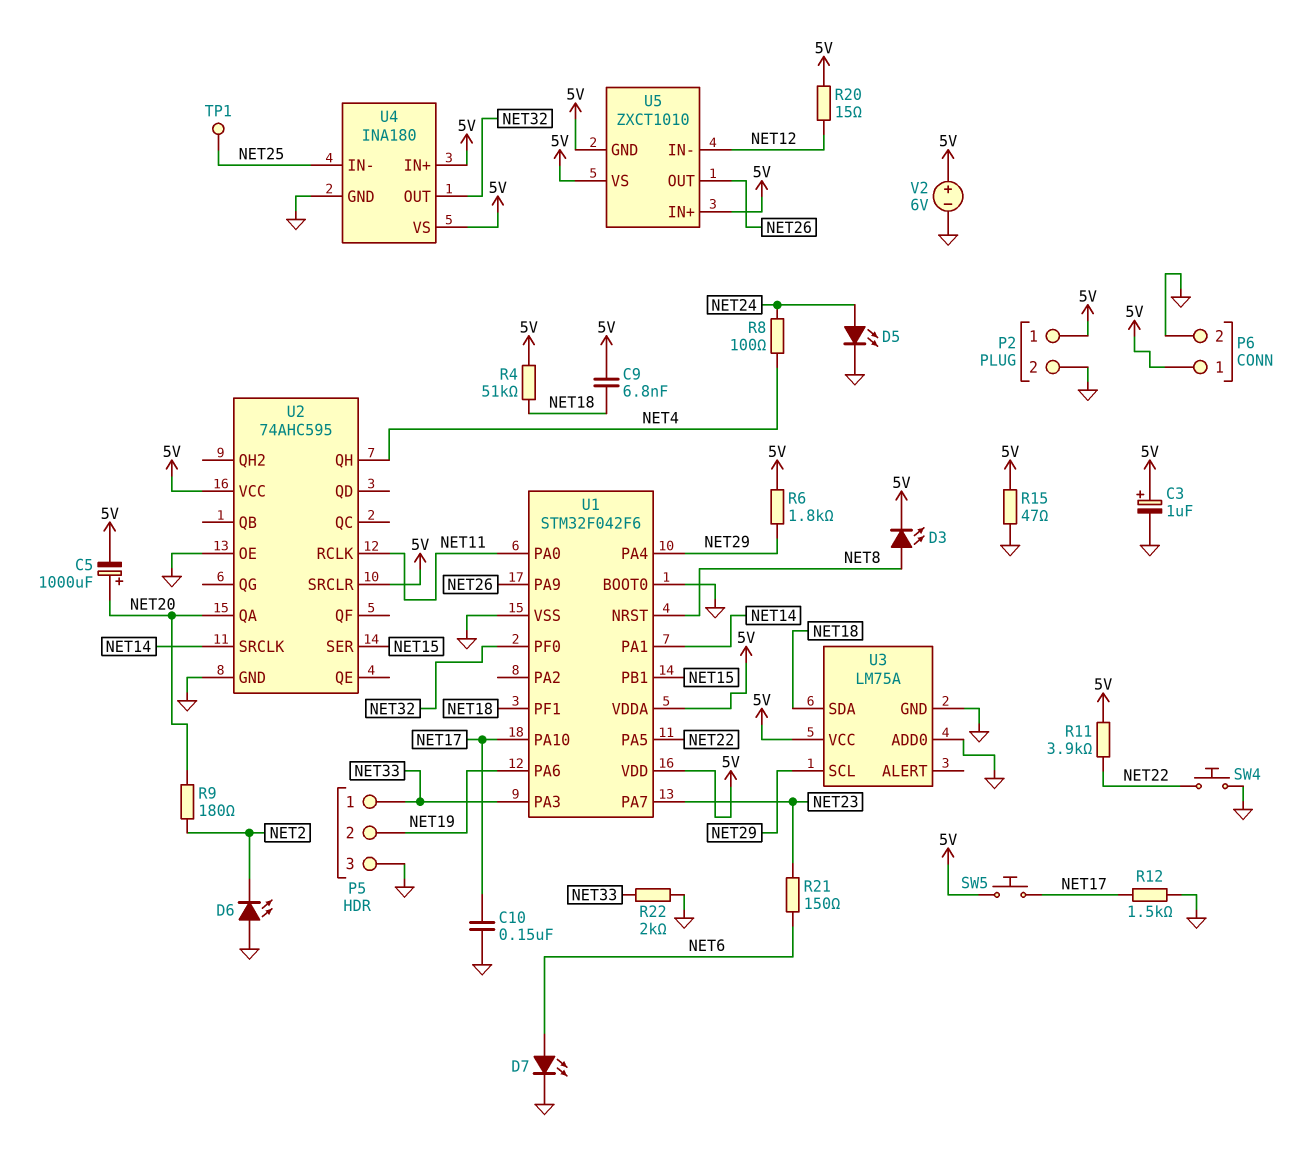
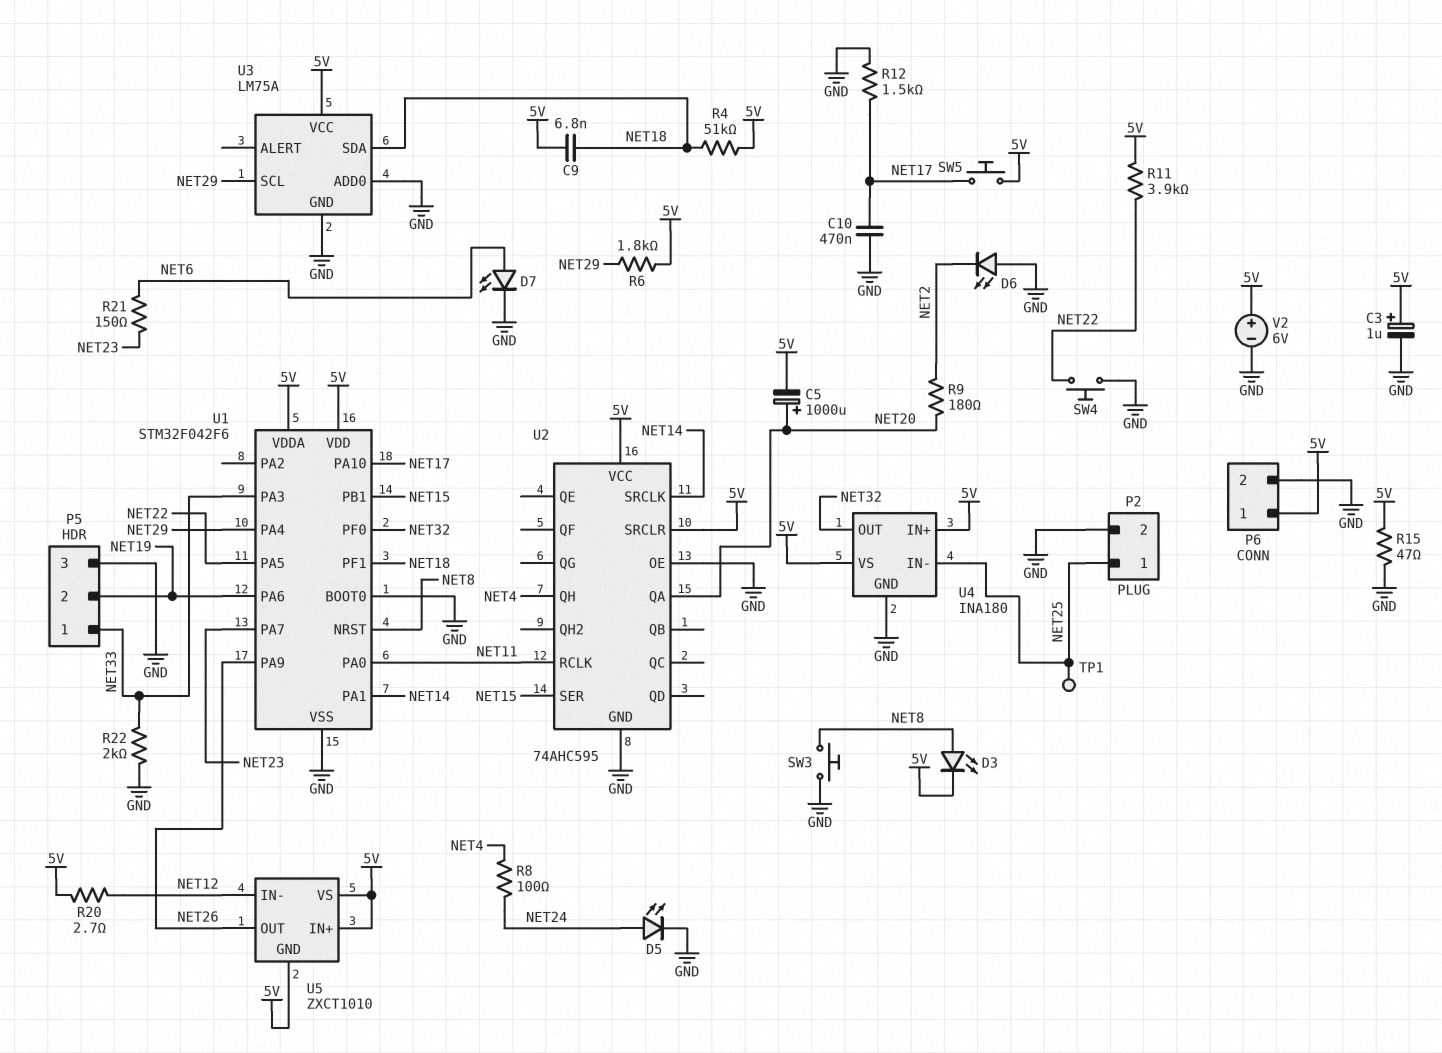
C10: 150nF (GND, NET17) -> 470nF (GND, NET17)
P2 pin 1: 5V -> NET25
R20: 15 (5V, NET12) -> 2.7 (5V, NET12)
SW3: none -> button (GND, NET8)

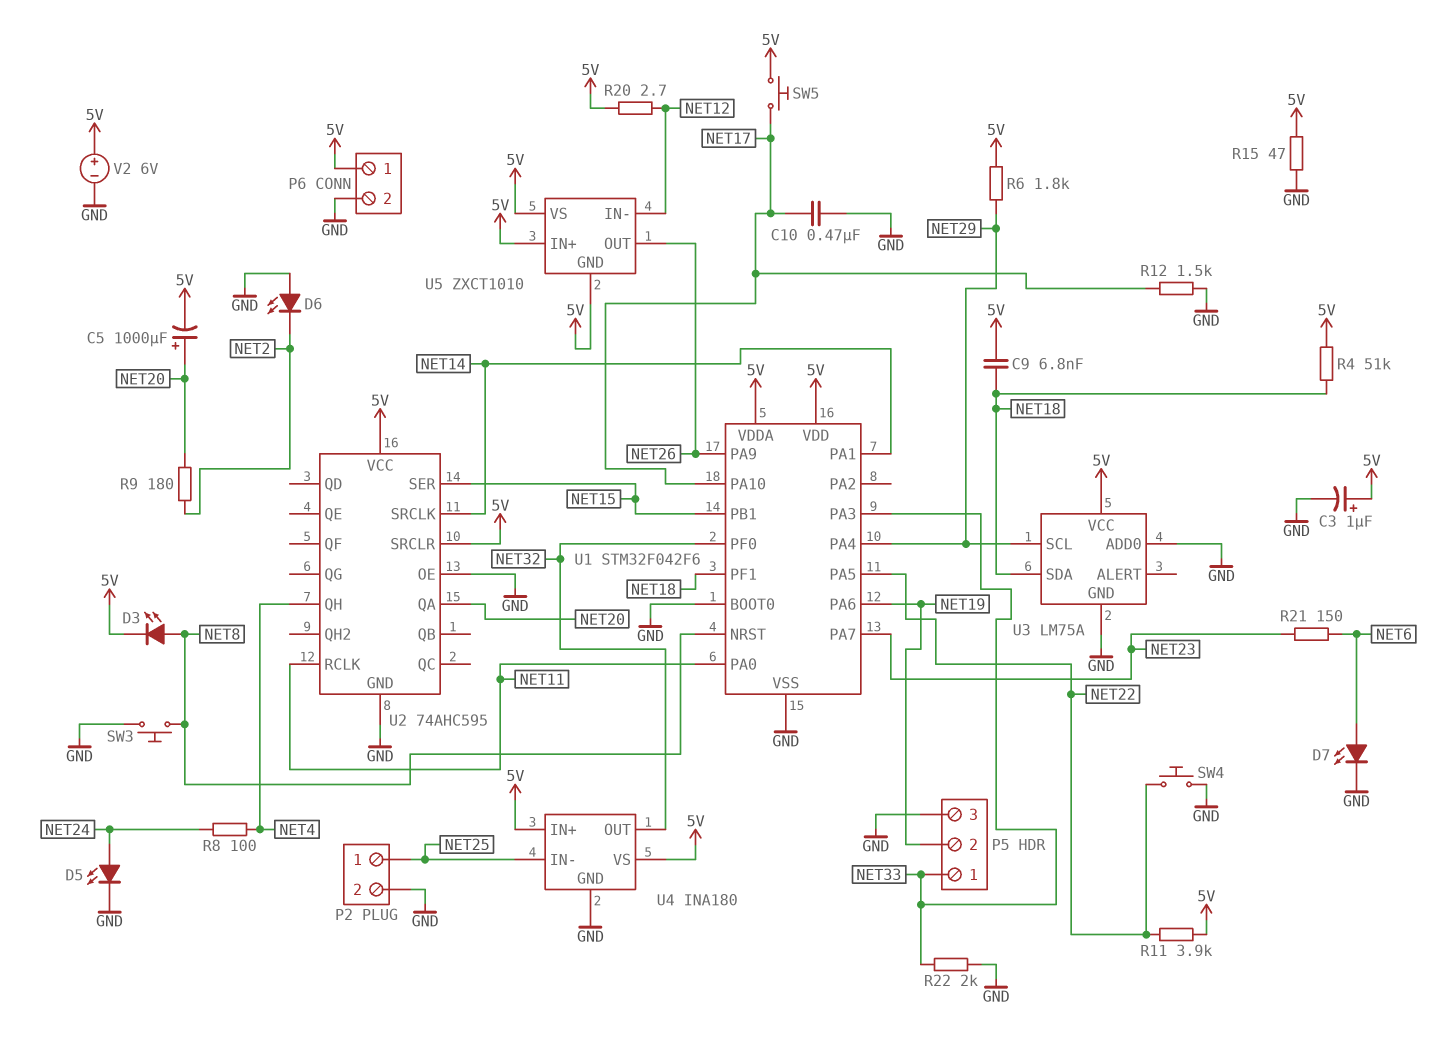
TP1: test point (NET25) -> none

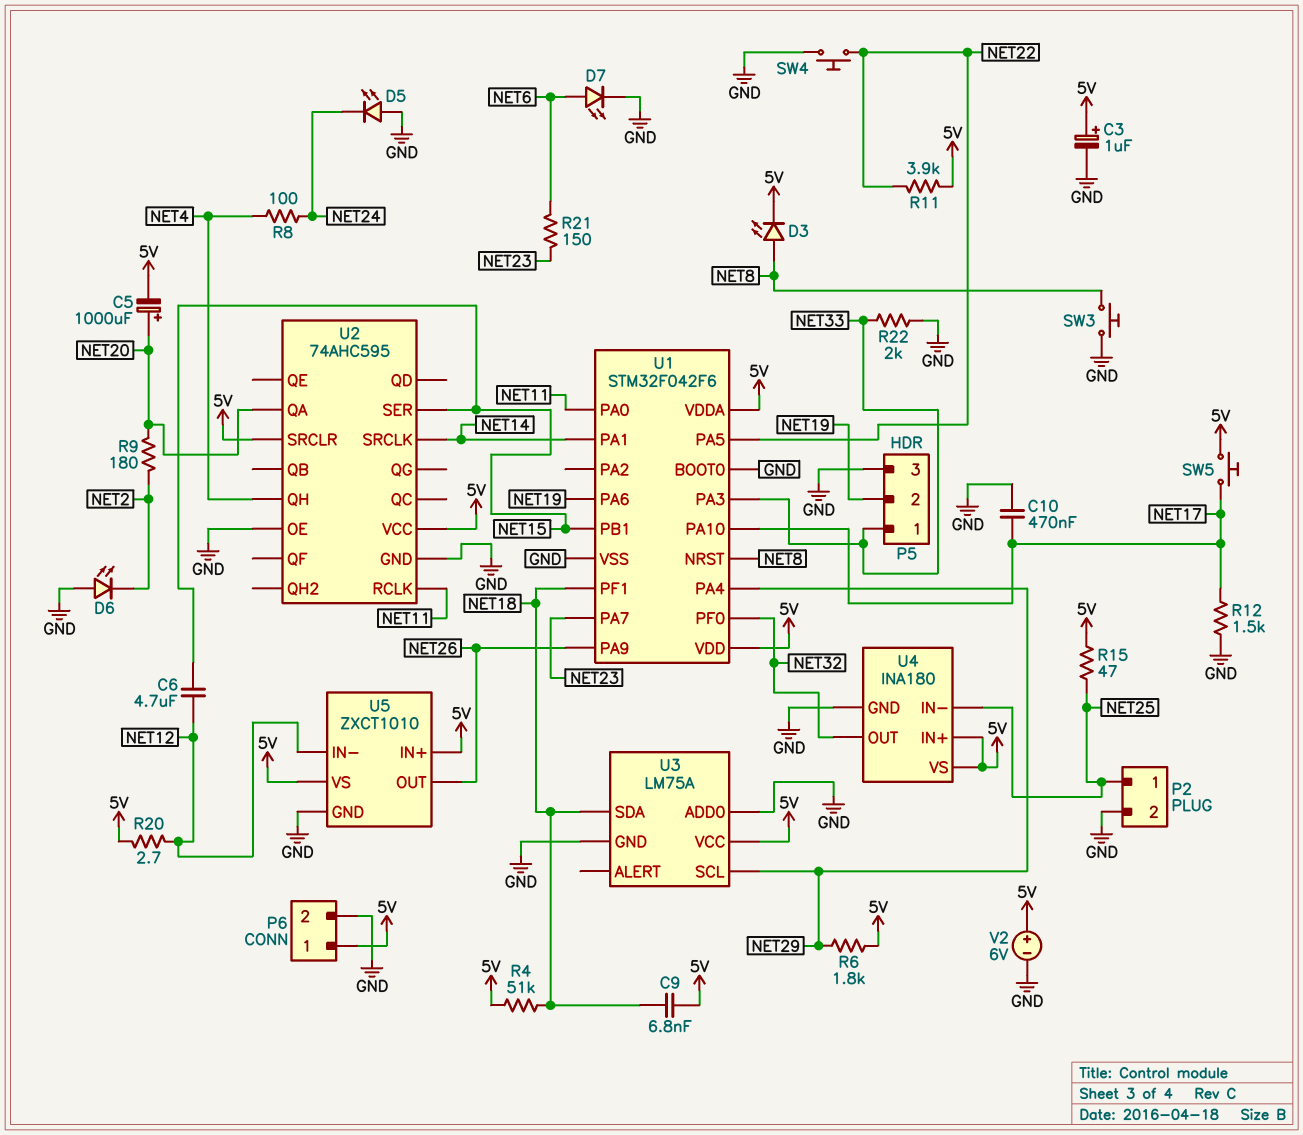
C6: none -> 4.7uF (NET12, NET15)
D5: LED (A NET24, K GND) -> LED (A GND, K NET24)
R15: 47 (5V, GND) -> 47 (5V, NET25)
U5 pin GND: 5V -> GND

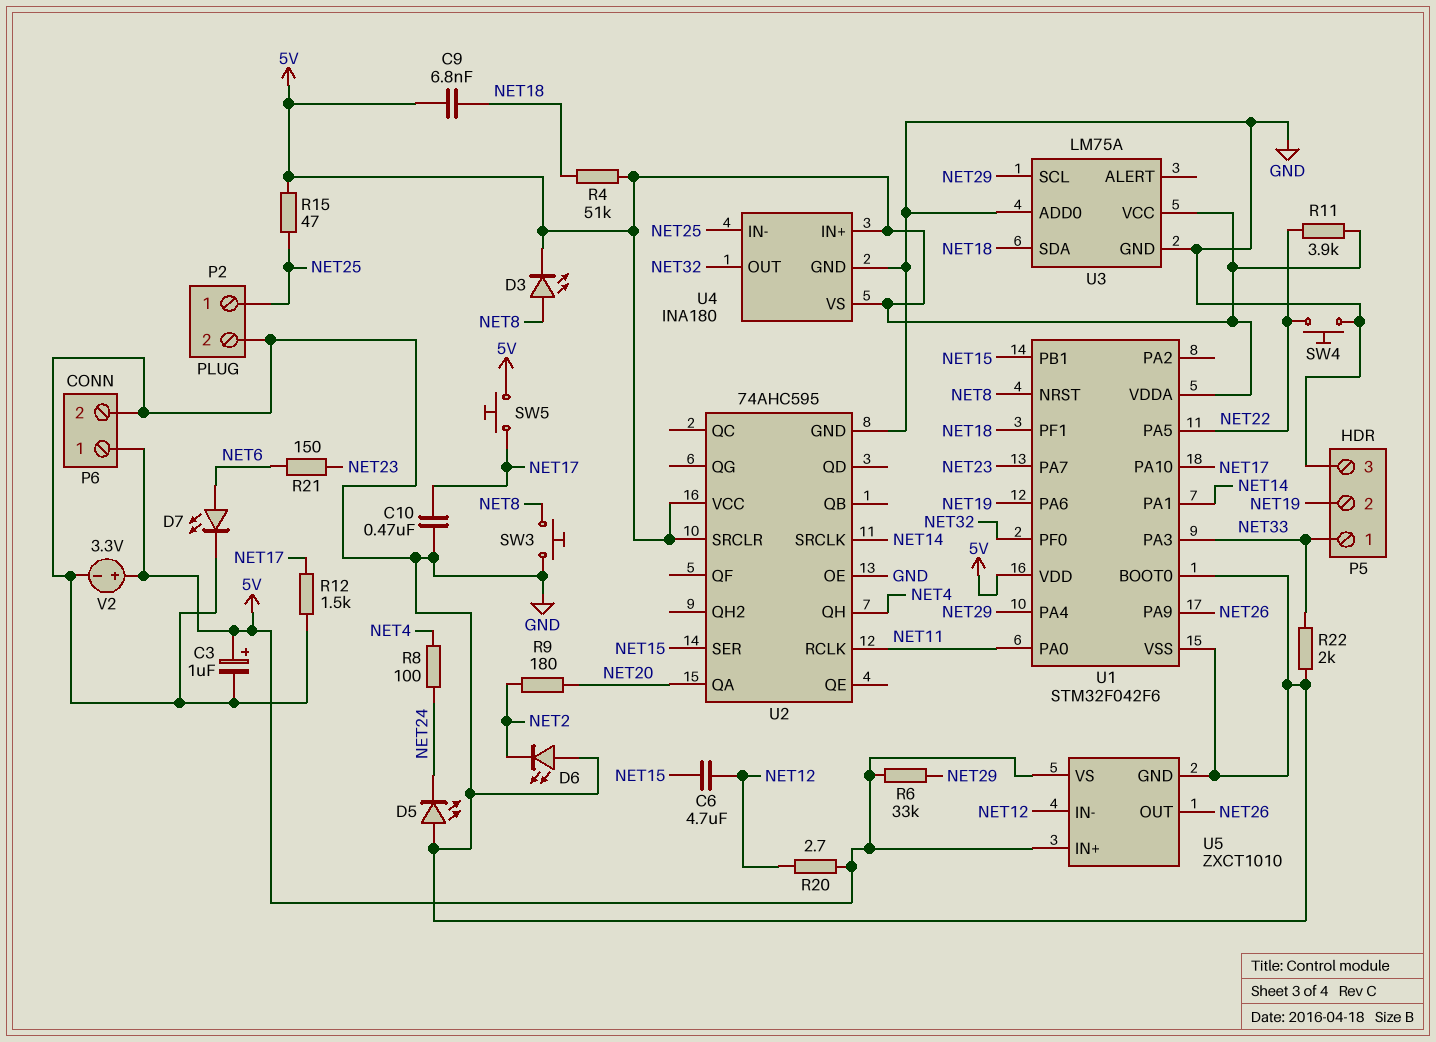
C5: 1000uF (plus NET20, minus 5V) -> none
R6: 1.8k (5V, NET29) -> 33k (5V, NET29)
V2: 6V (plus 5V, minus GND) -> 3.3V (plus 5V, minus GND)

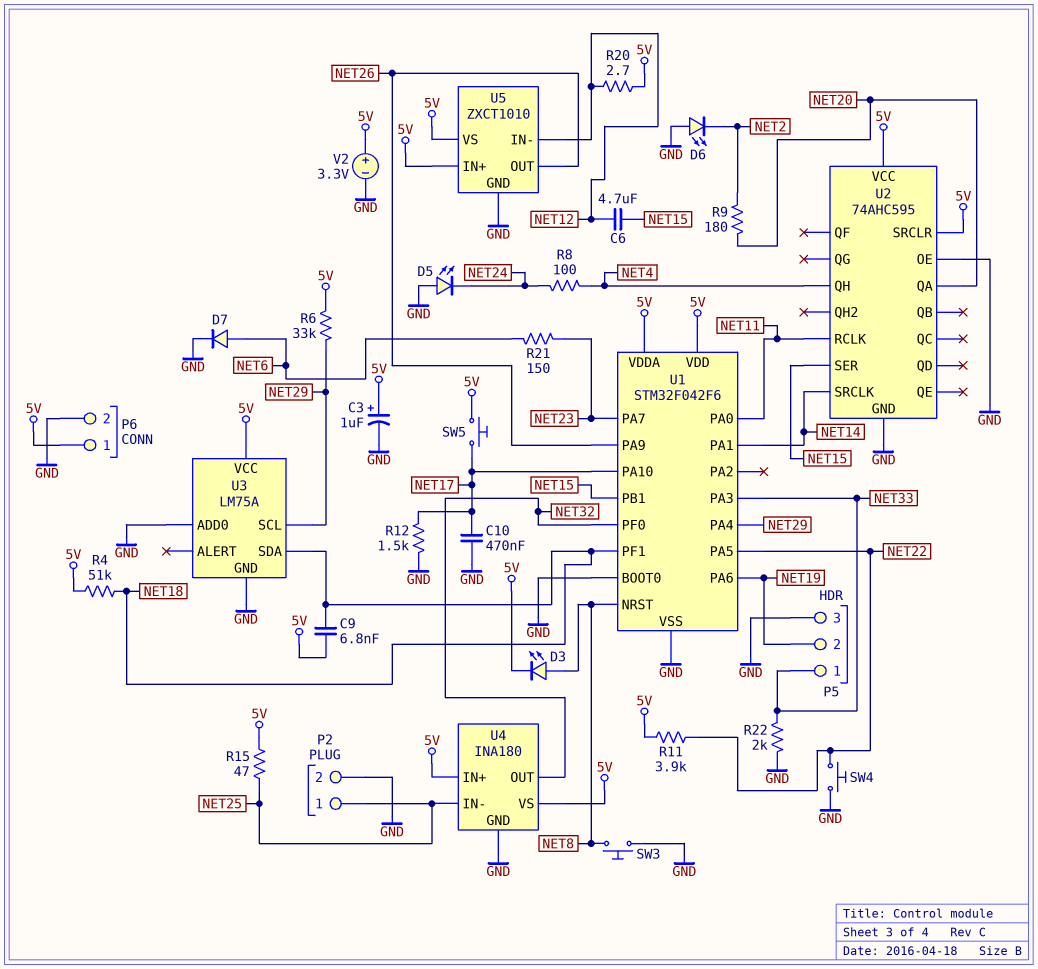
D7: LED (A NET6, K GND) -> diode (A NET6, K GND)

